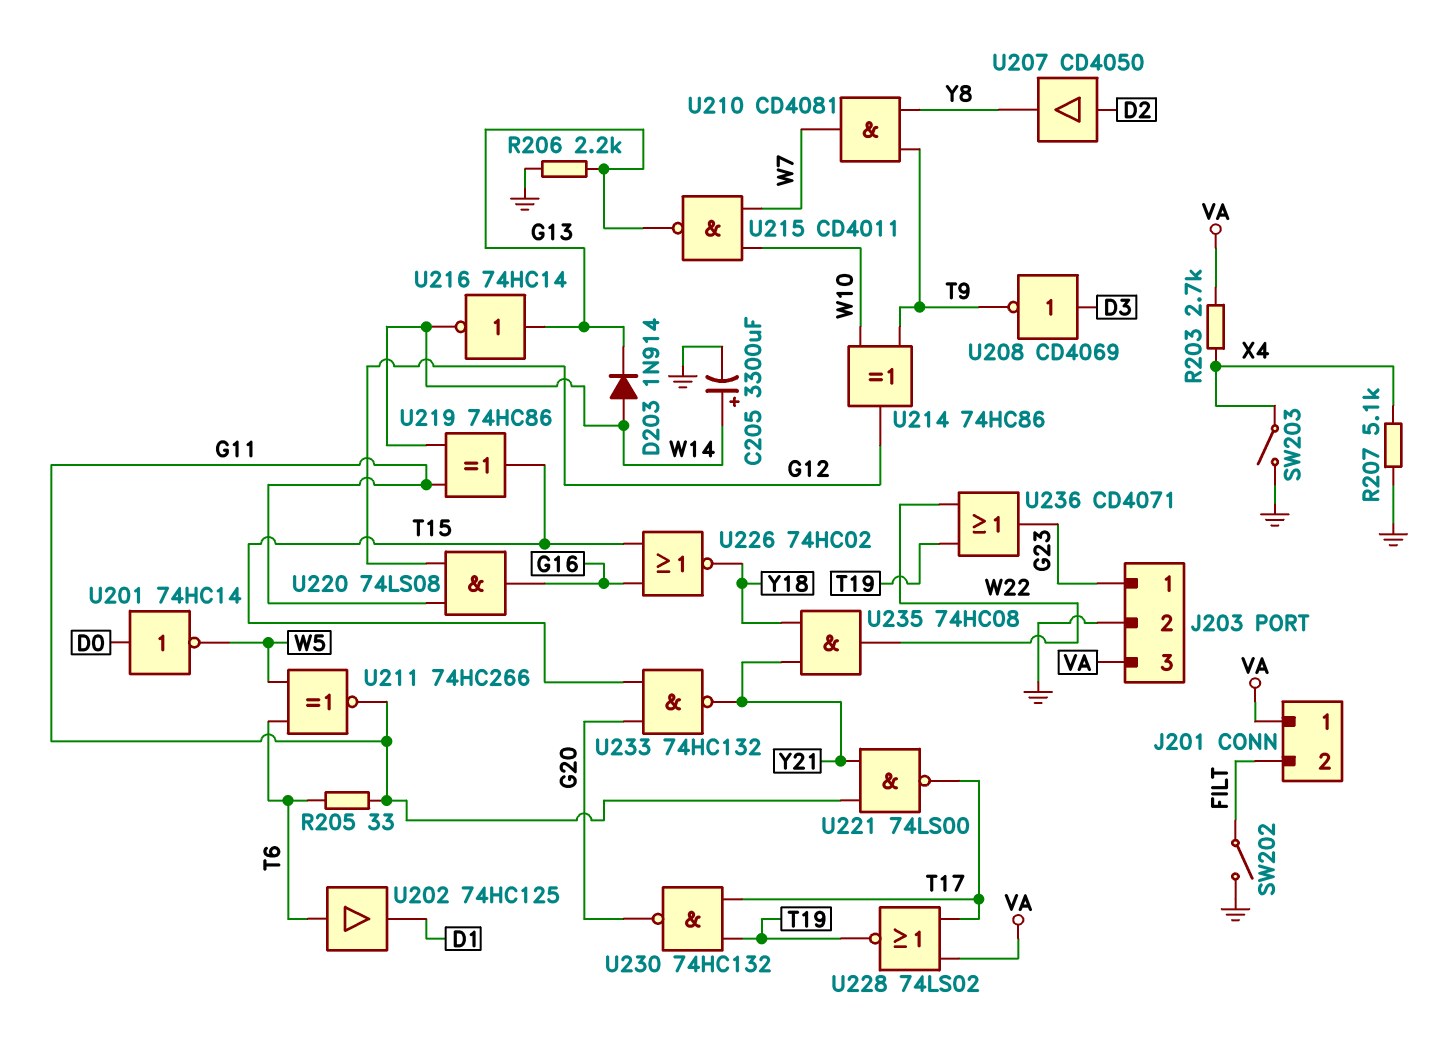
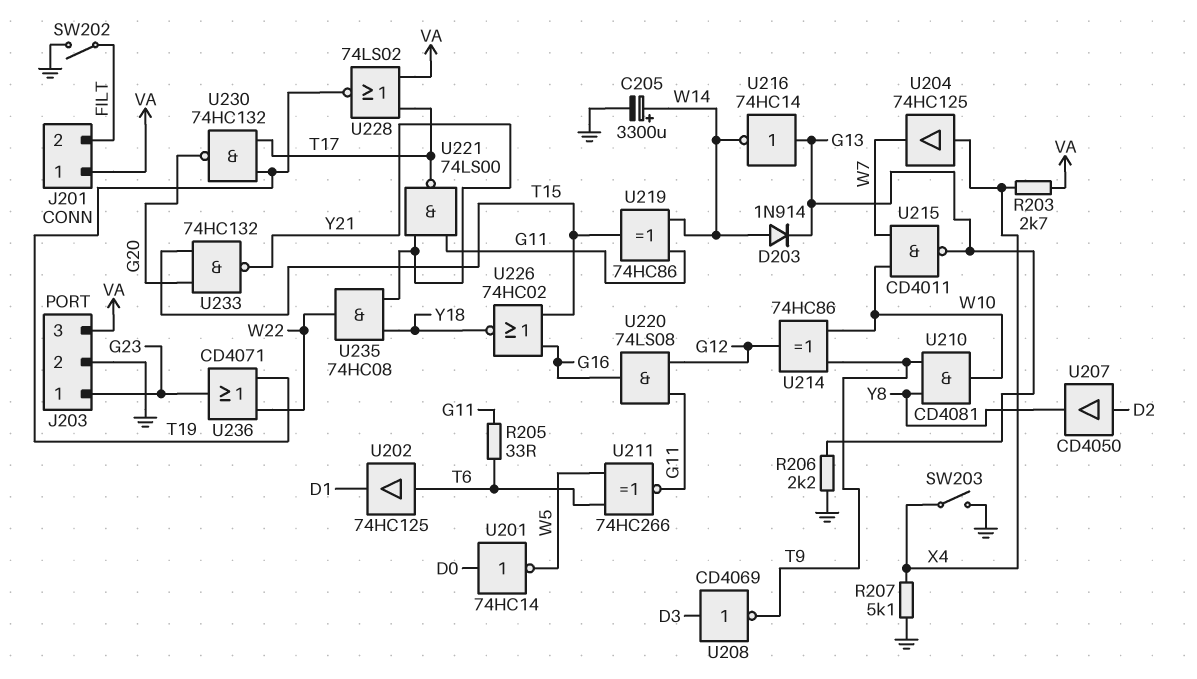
U204: none -> buffer 74HC125 (in X4, out W7)
U210: AND CD4081 (in T9, in Y8, out W7) -> AND CD4081 (in T9, in Y8, out W10)

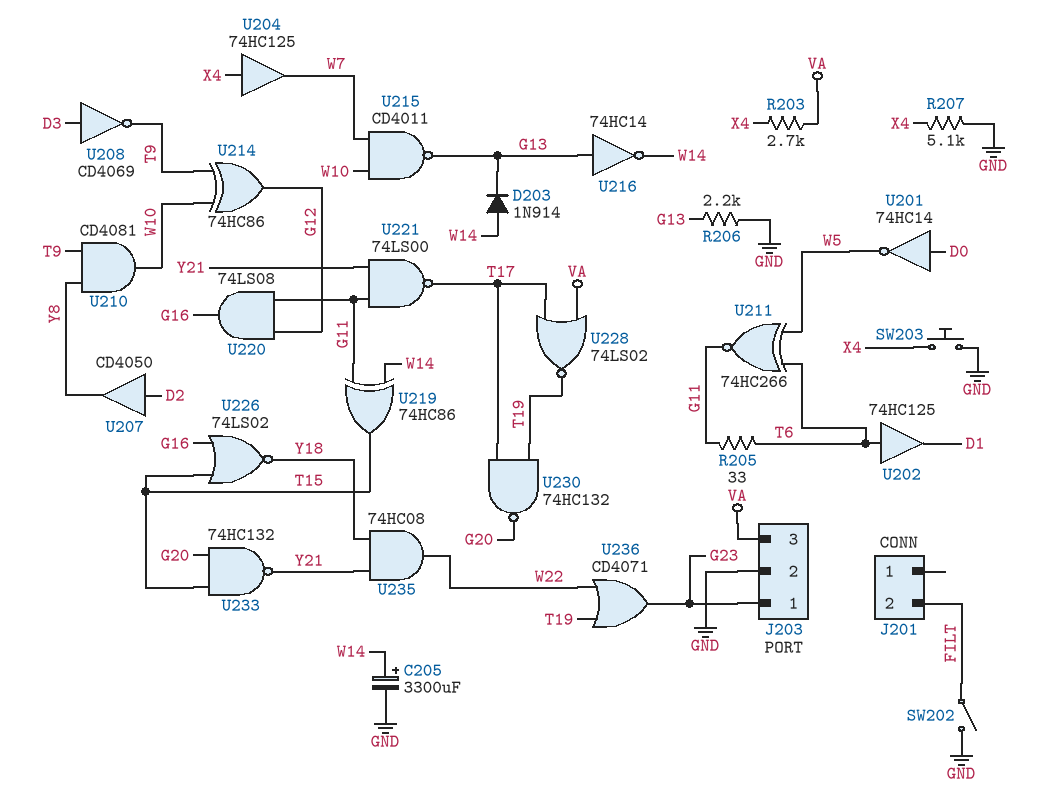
J201 pin 1: VA -> none
SW203: switch (GND, X4) -> button (GND, X4)
U226: NOR 74HC02 (in G16, in T15, out Y18) -> NOR 74LS02 (in G16, in T15, out Y18)

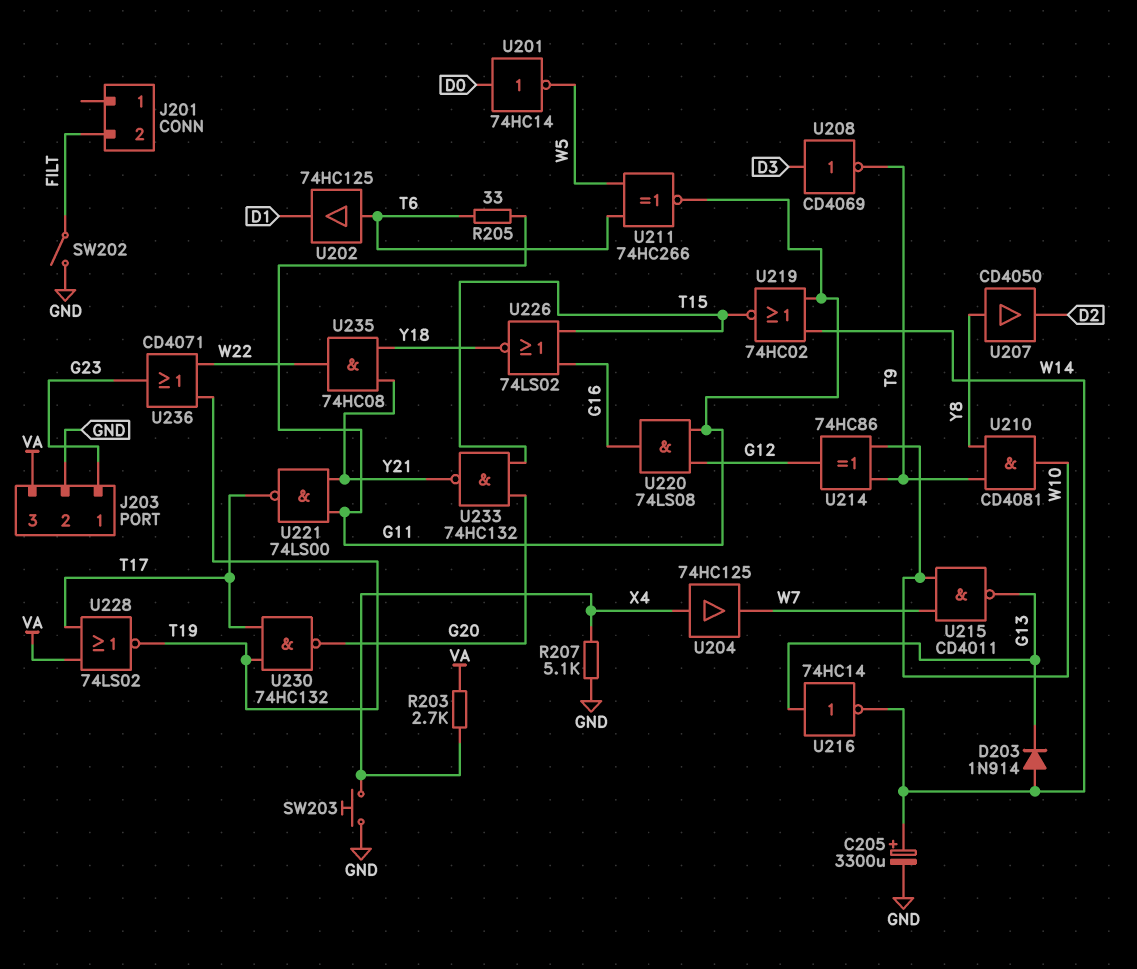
R206: 2.2k (G13, GND) -> none
U207: buffer CD4050 (in D2, out Y8) -> buffer CD4050 (in Y8, out D2)
U219: XOR 74HC86 (in G11, in W14, out T15) -> NOR 74HC02 (in G11, in W14, out T15)

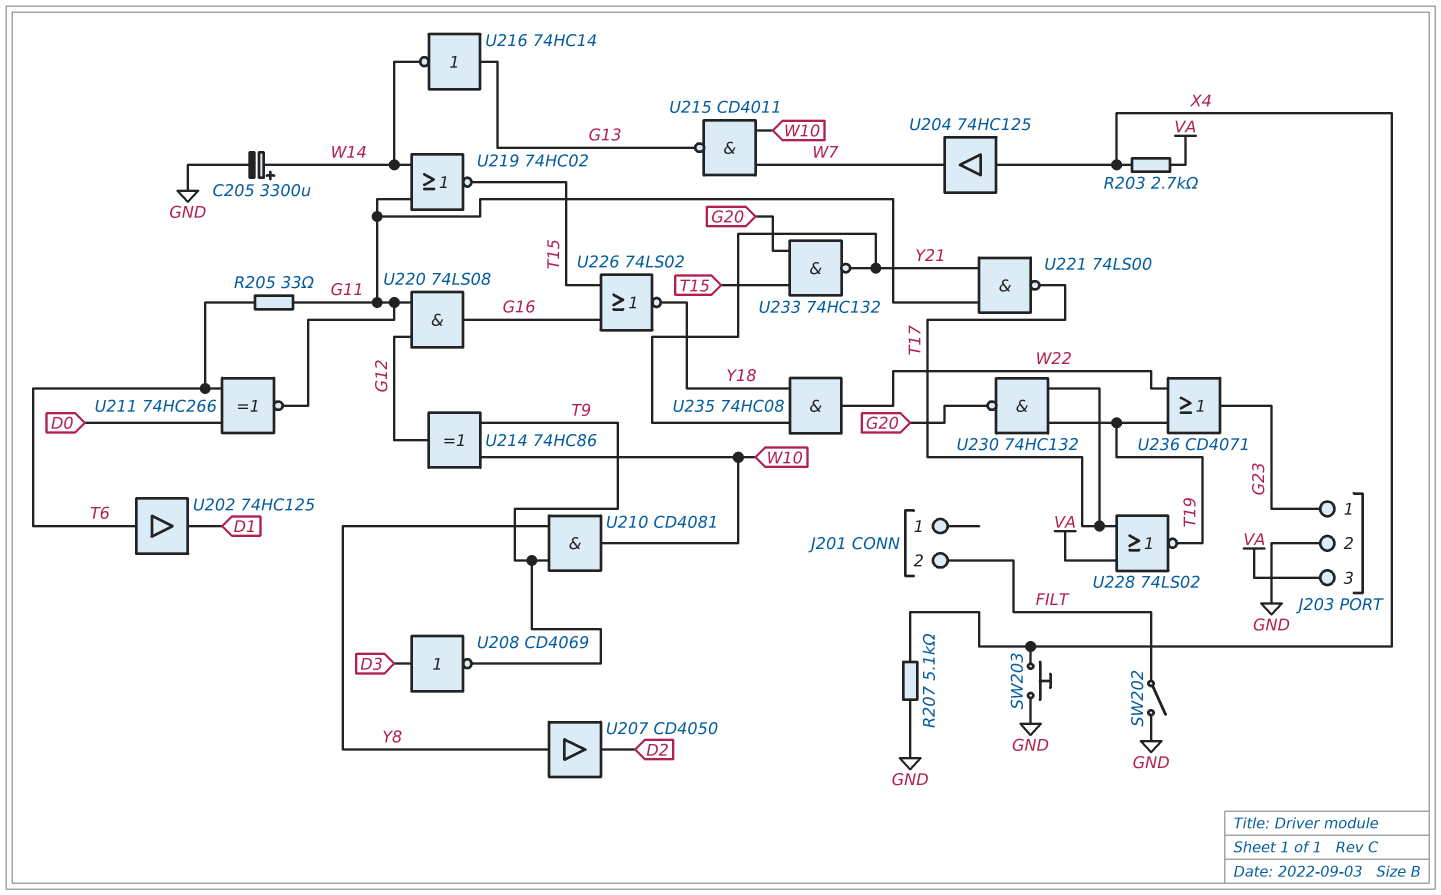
D203: diode 1N914 (A W14, K G13) -> none
U201: NOT 74HC14 (in D0, out W5) -> none
U211: XNOR 74HC266 (in T6, in W5, out G11) -> XNOR 74HC266 (in D0, in T6, out G11)

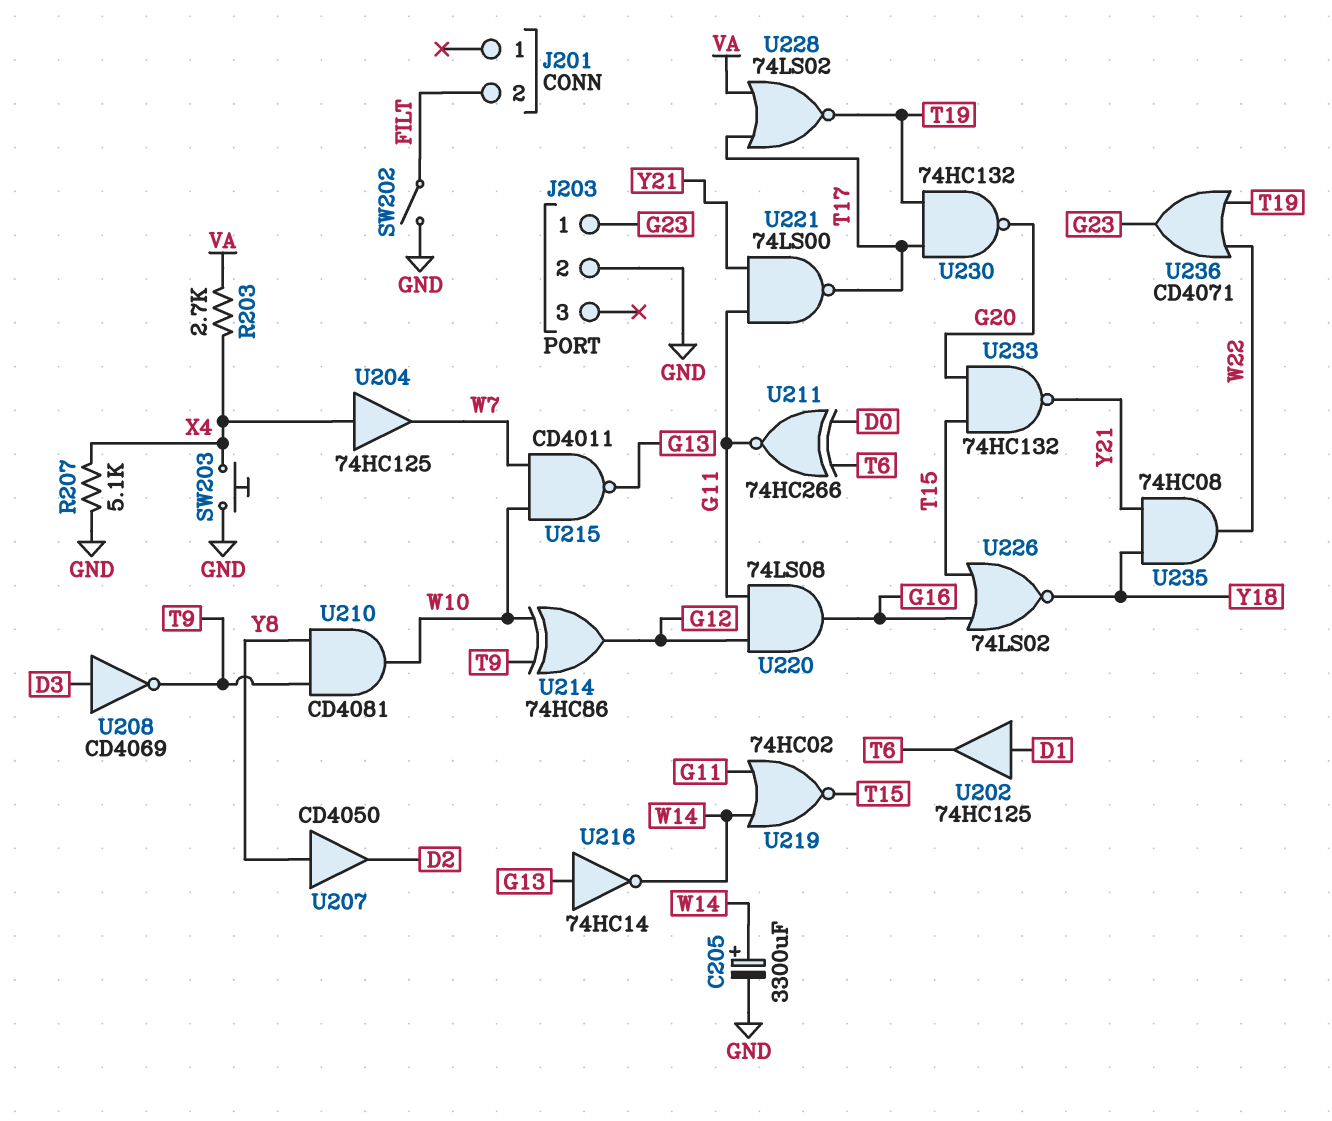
J203 pin 3: VA -> none
R205: 33 (G11, T6) -> none
U202: buffer 74HC125 (in T6, out D1) -> buffer 74HC125 (in D1, out T6)

